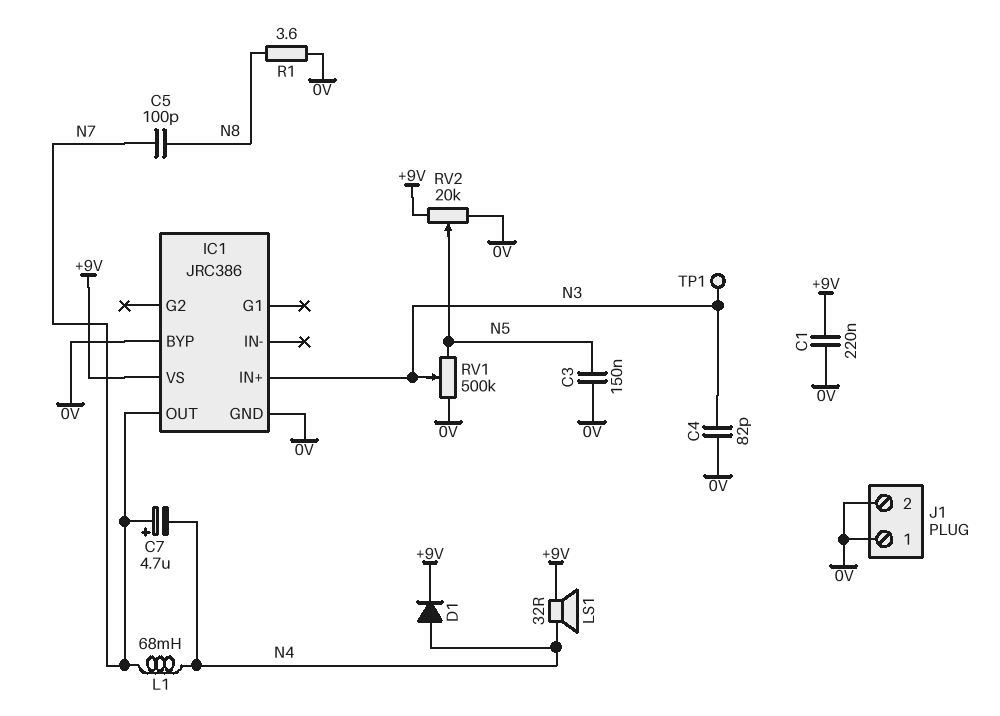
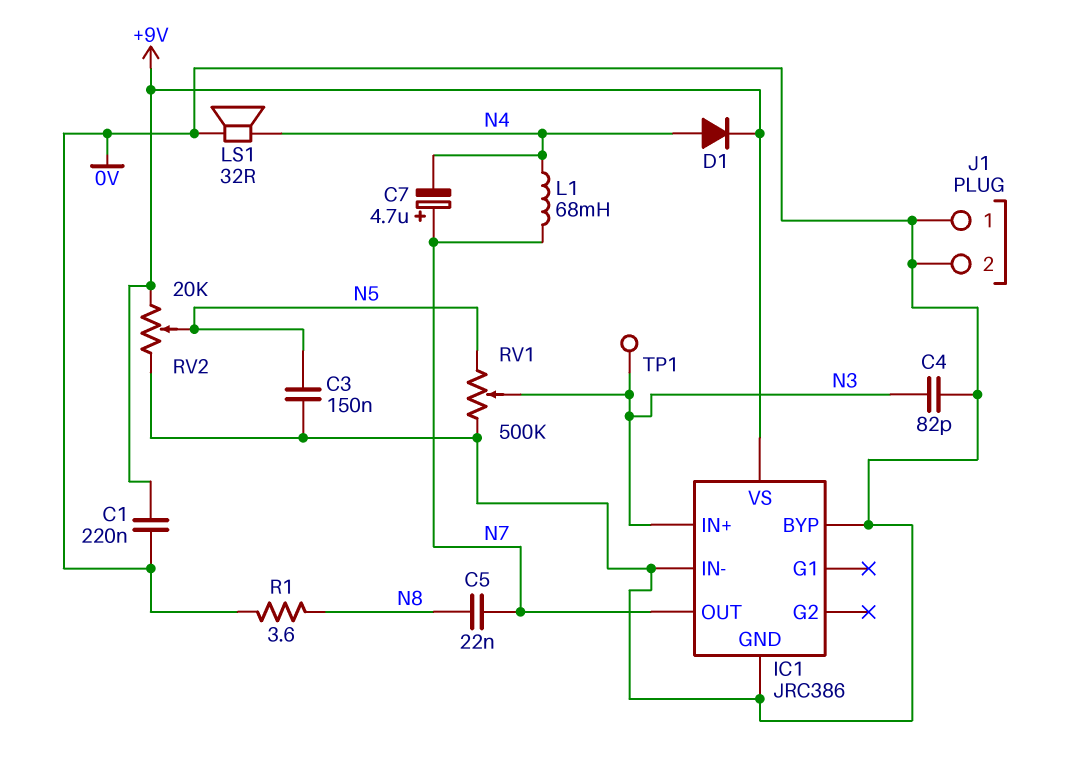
C5: 100pF (N7, N8) -> 22nF (N7, N8)
IC1 pin IN-: none -> 0V
LS1: speaker 32R (+9V, N4) -> speaker 32R (0V, N4)

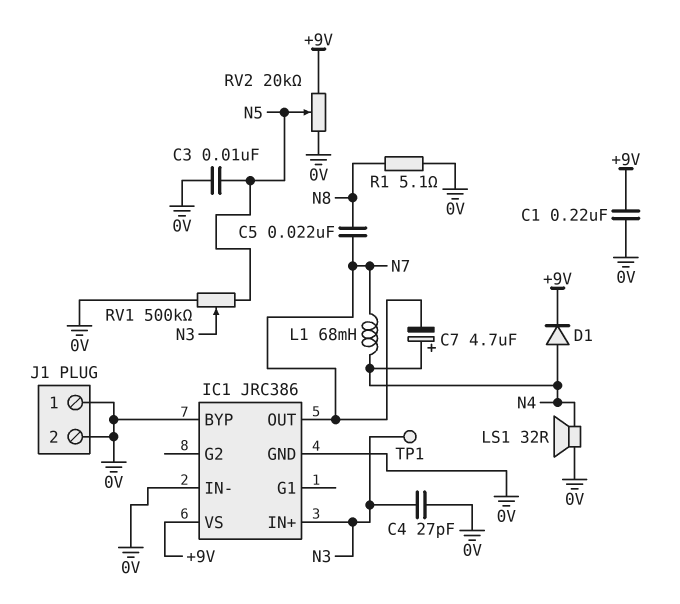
C3: 150nF (0V, N5) -> 10nF (0V, N5)
C4: 82pF (0V, N3) -> 27pF (0V, N3)
C7: 4.7uF (plus N7, minus N4) -> 4.7uF (plus N4, minus N7)
R1: 3.6 (0V, N8) -> 5.1 (0V, N8)

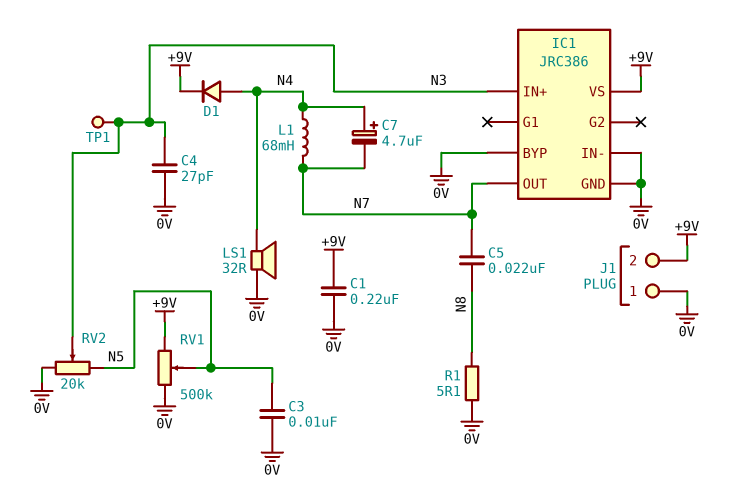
J1 pin 2: 0V -> +9V
RV1: 500k (0V, N5, wiper N3) -> 500k (+9V, 0V, wiper N5)
RV2: 20k (+9V, 0V, wiper N5) -> 20k (0V, N5, wiper N3)

